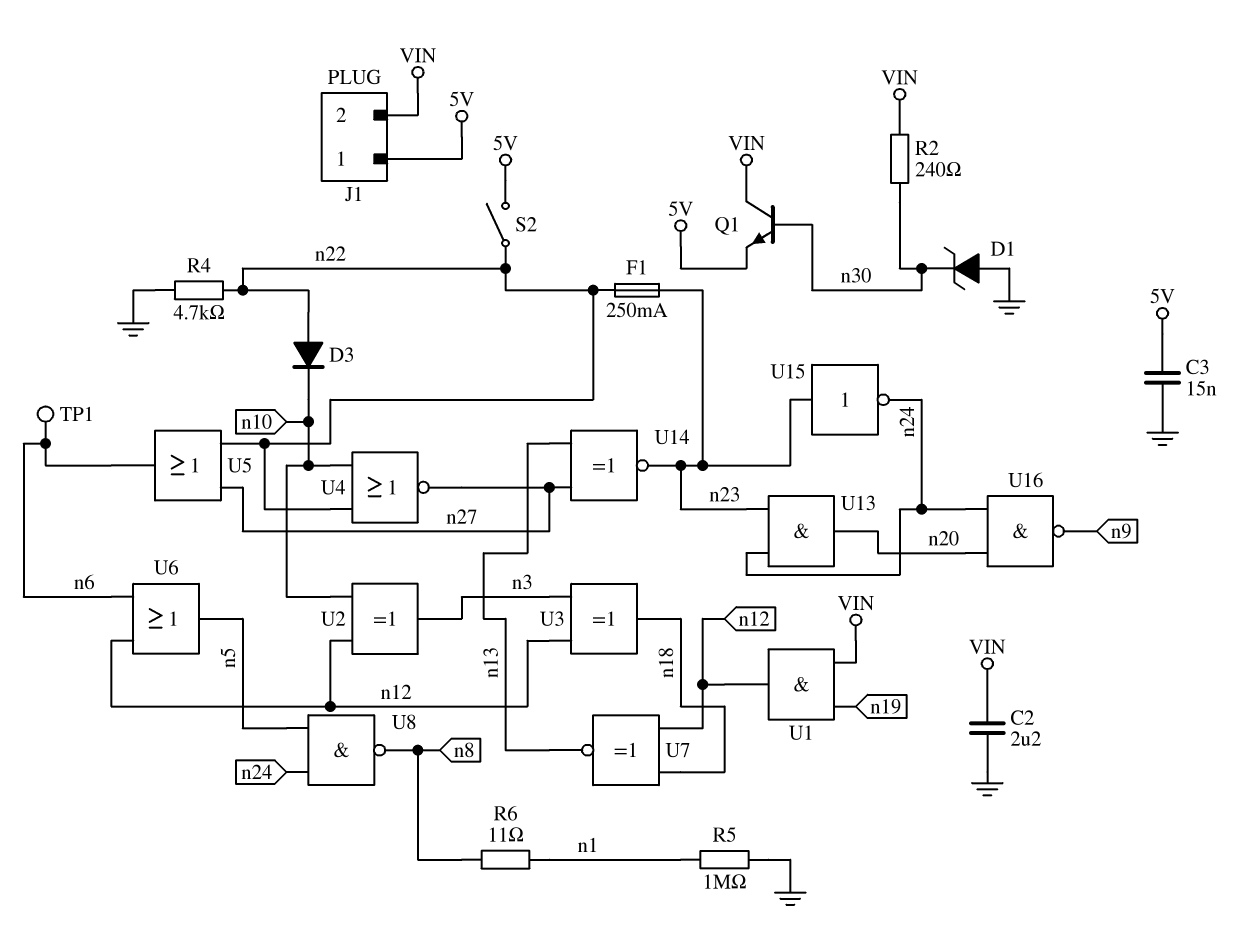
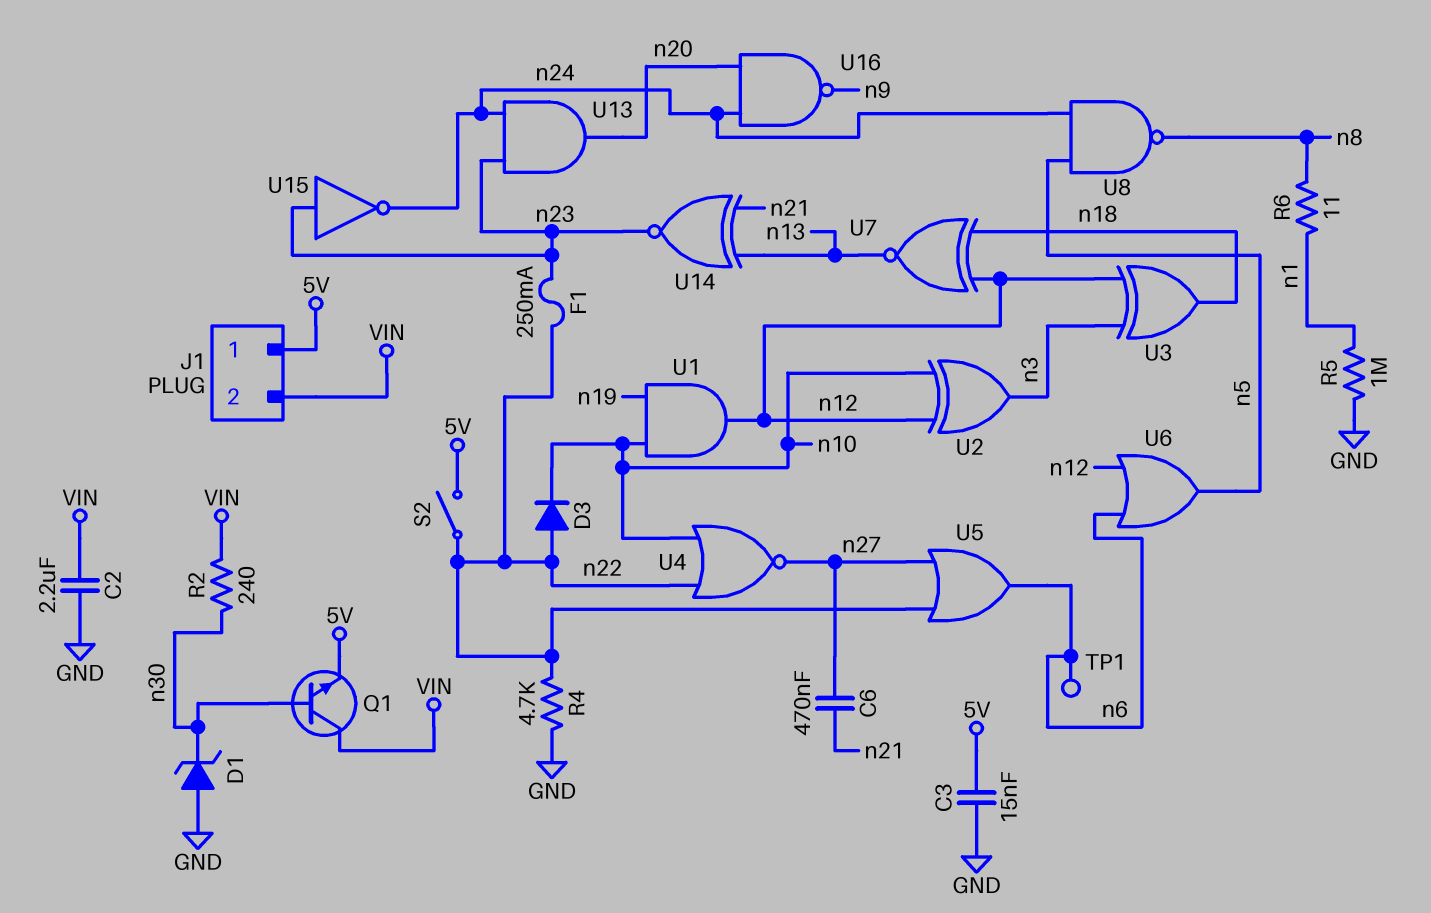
C6: none -> 470nF (n21, n27)
U1: AND (in VIN, in n19, out n12) -> AND (in n10, in n19, out n12)
U14: XNOR (in n13, in n27, out n23) -> XNOR (in n13, in n21, out n23)

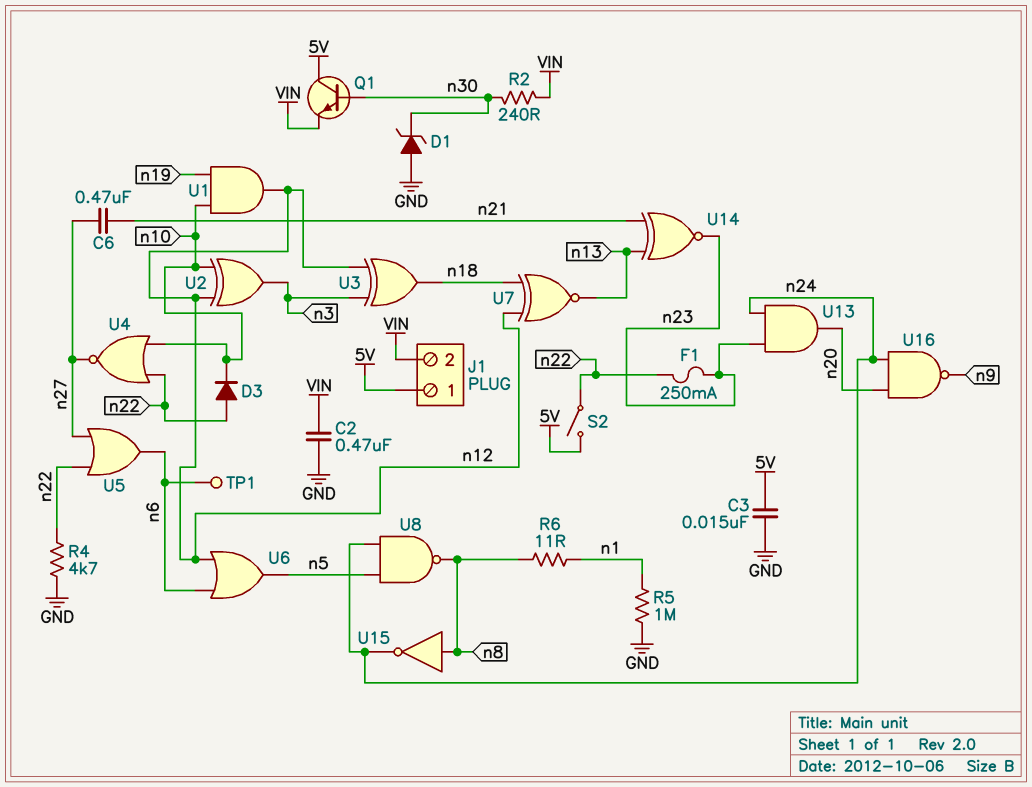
C2: 2.2uF (GND, VIN) -> 470nF (GND, VIN)
Q1: NPN (B n30, C VIN, E 5V) -> NPN (B n30, C 5V, E VIN)
U15: NOT (in n23, out n24) -> NOT (in n8, out n24)

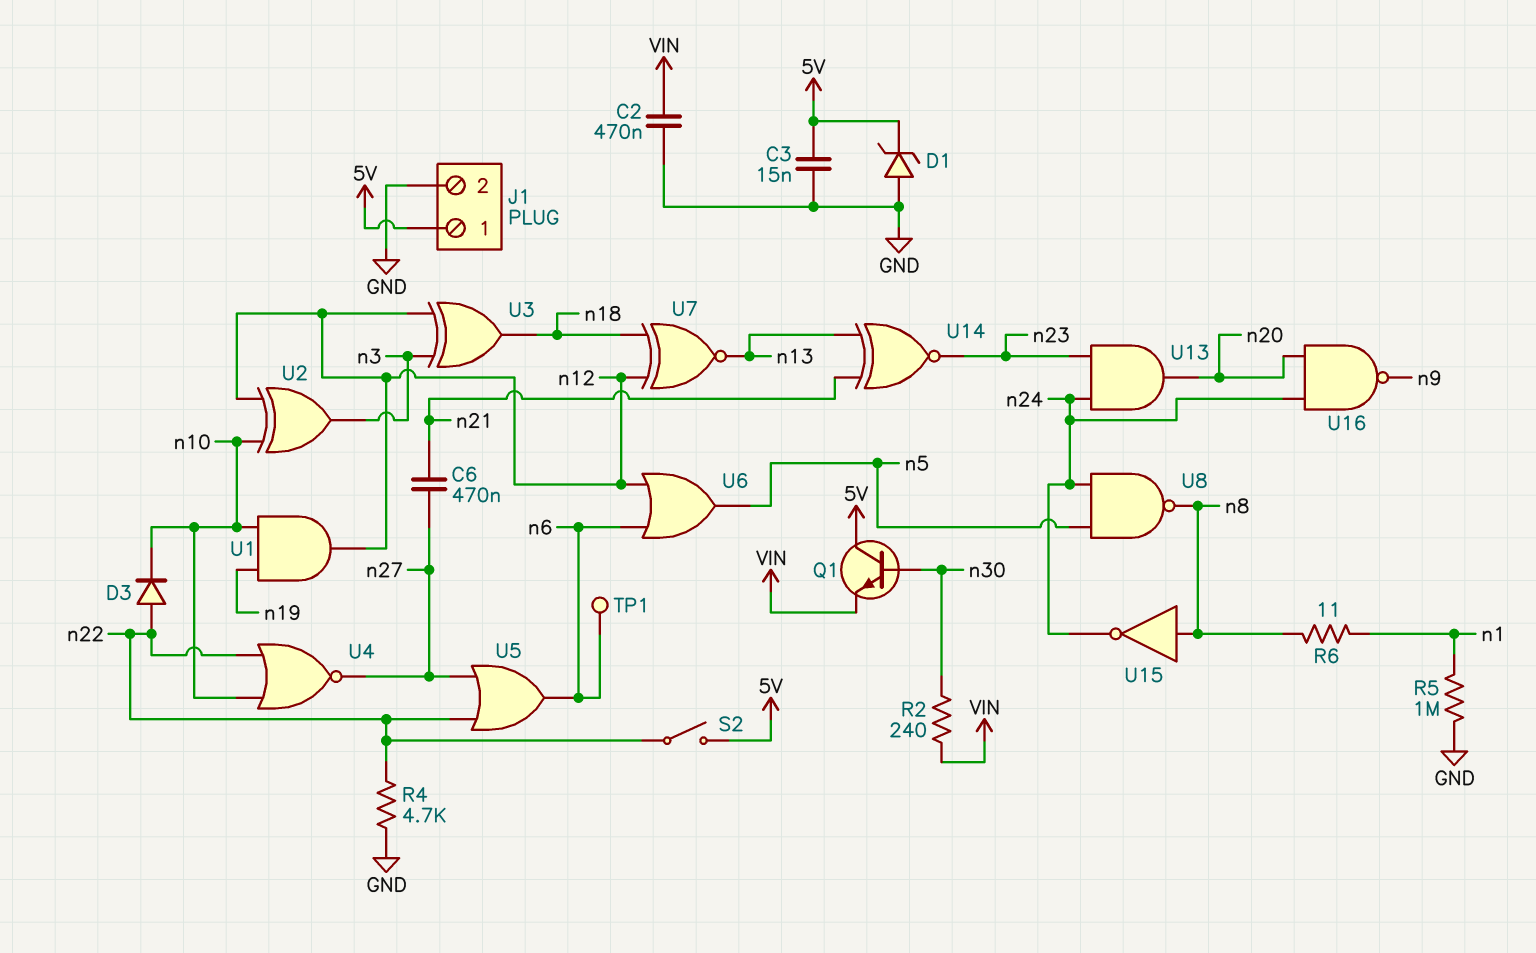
D1: zener (A GND, K n30) -> zener (A GND, K 5V)
F1: 250mA (n22, n23) -> none
J1 pin 2: VIN -> GND

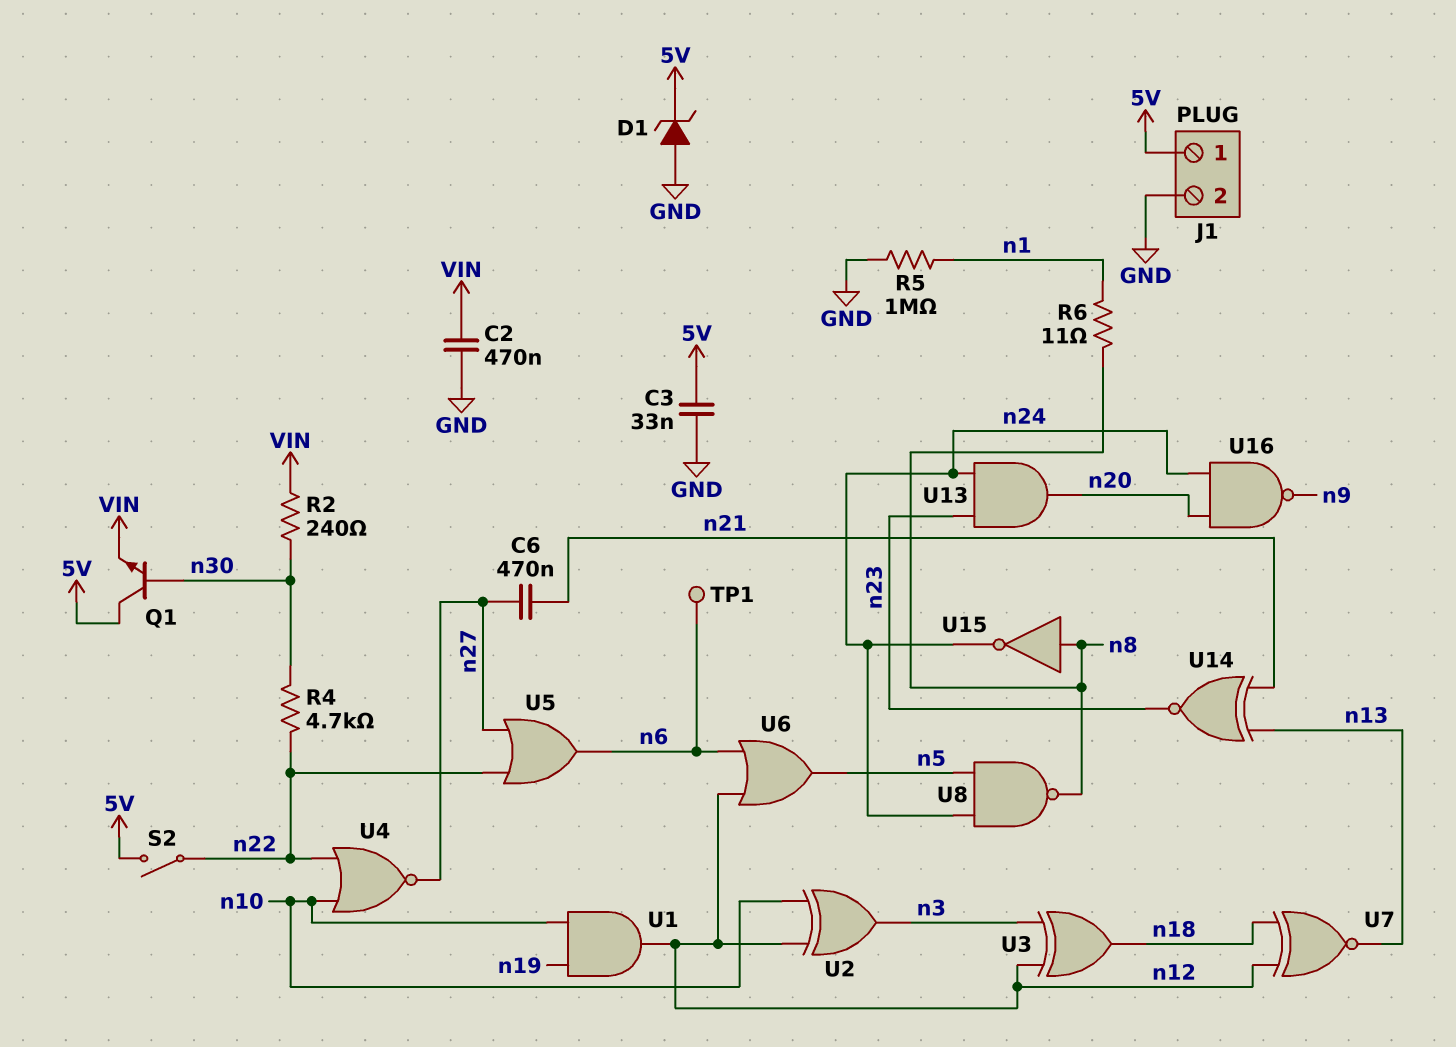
C3: 15nF (5V, GND) -> 33nF (5V, GND)
D3: diode (A n22, K n10) -> none
R4: 4.7k (GND, n22) -> 4.7k (n22, n30)

